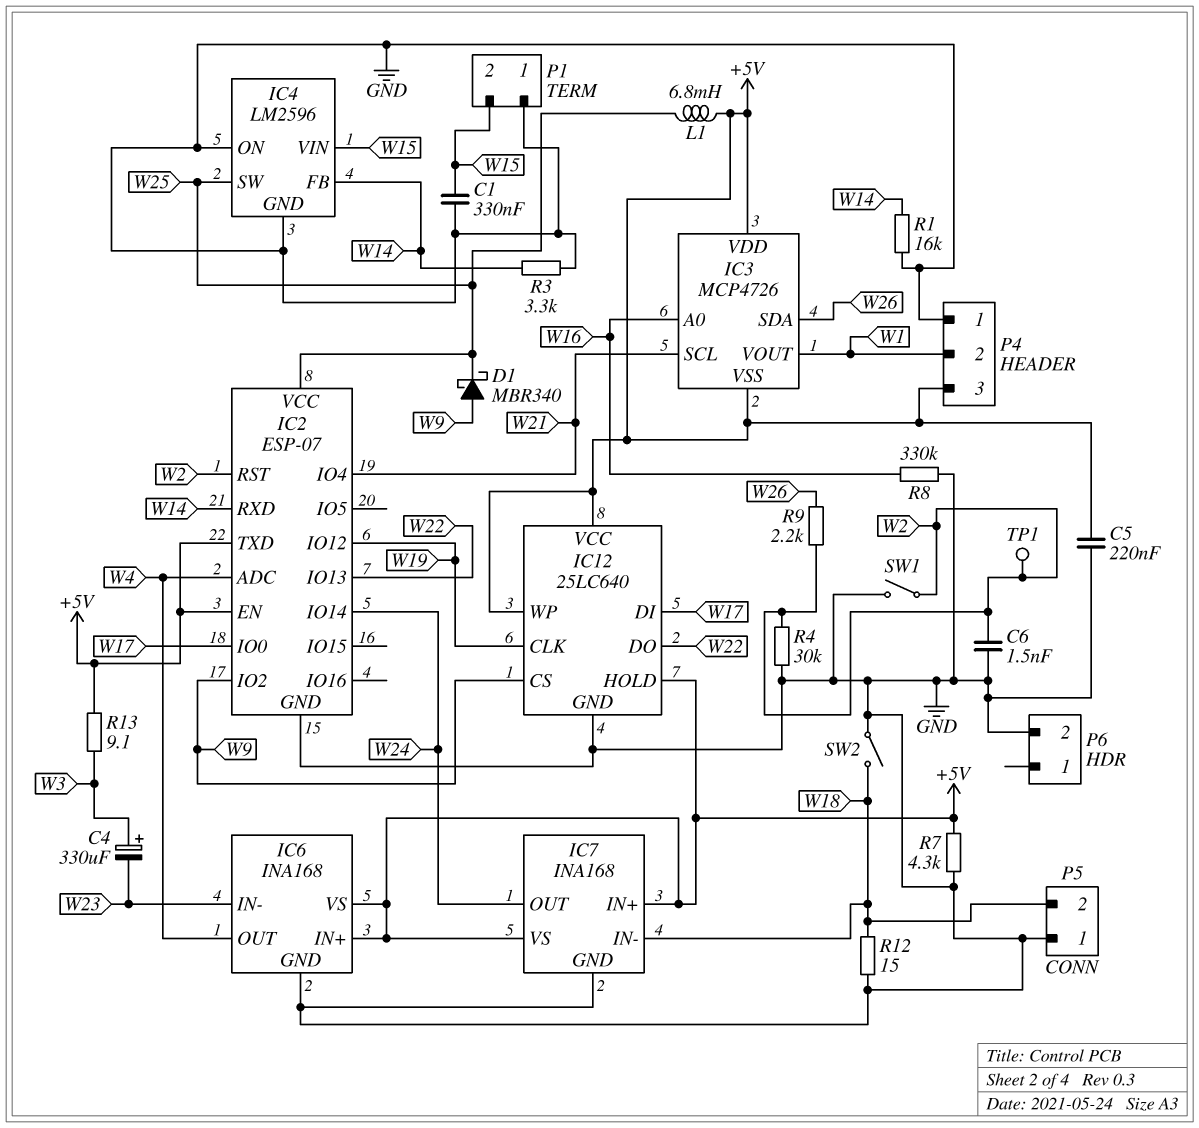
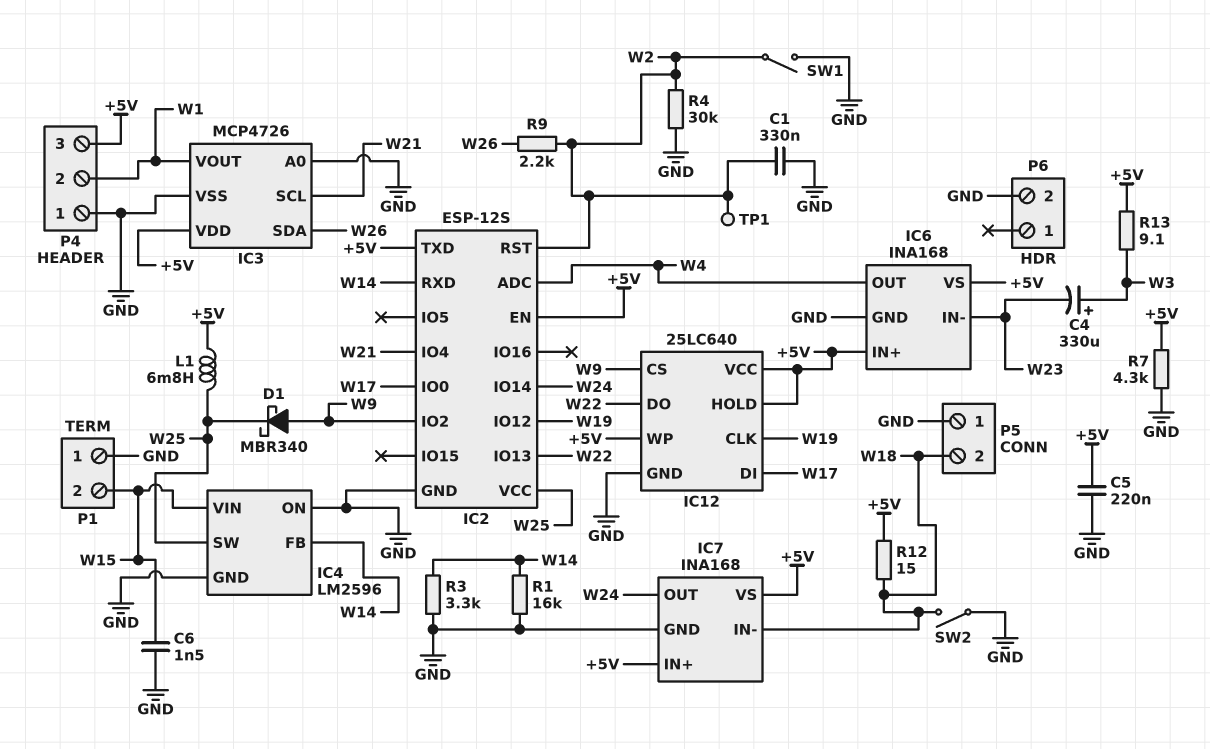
C1: 330nF (GND, W15) -> 330nF (GND, W2)
C6: 1.5nF (GND, W2) -> 1.5nF (GND, W15)
IC2: ESP-07 -> ESP-12S
IC3 pin A0: W16 -> GND
IC3 pin VSS: +5V -> GND
R8: 330k (GND, W16) -> none
R12: 15 (GND, W18) -> 15 (+5V, W18)

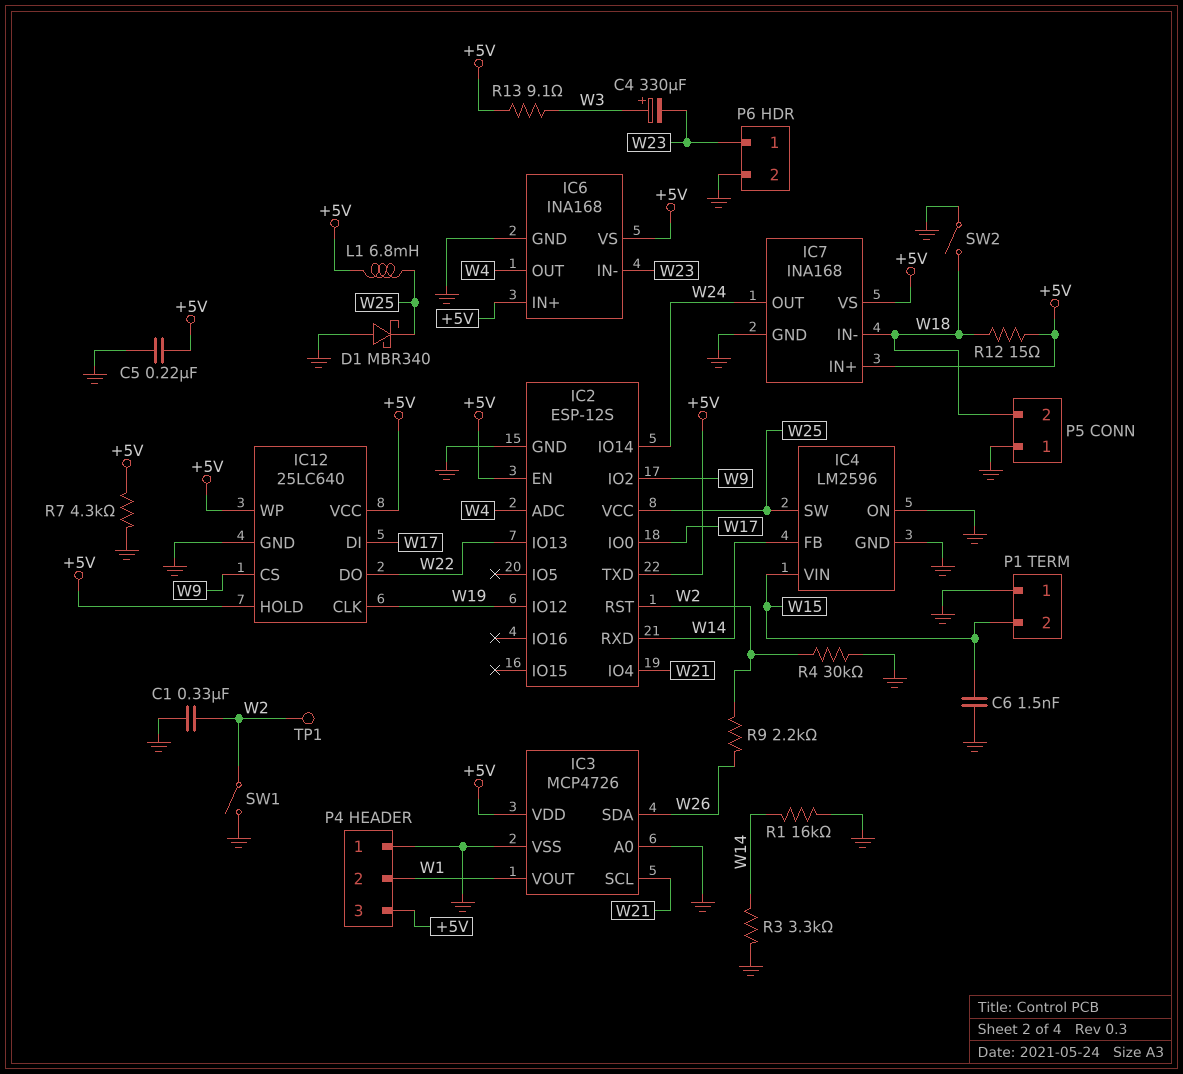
D1: schottky MBR340 (A W9, K W25) -> schottky MBR340 (A GND, K W25)
P6 pin 1: none -> W23

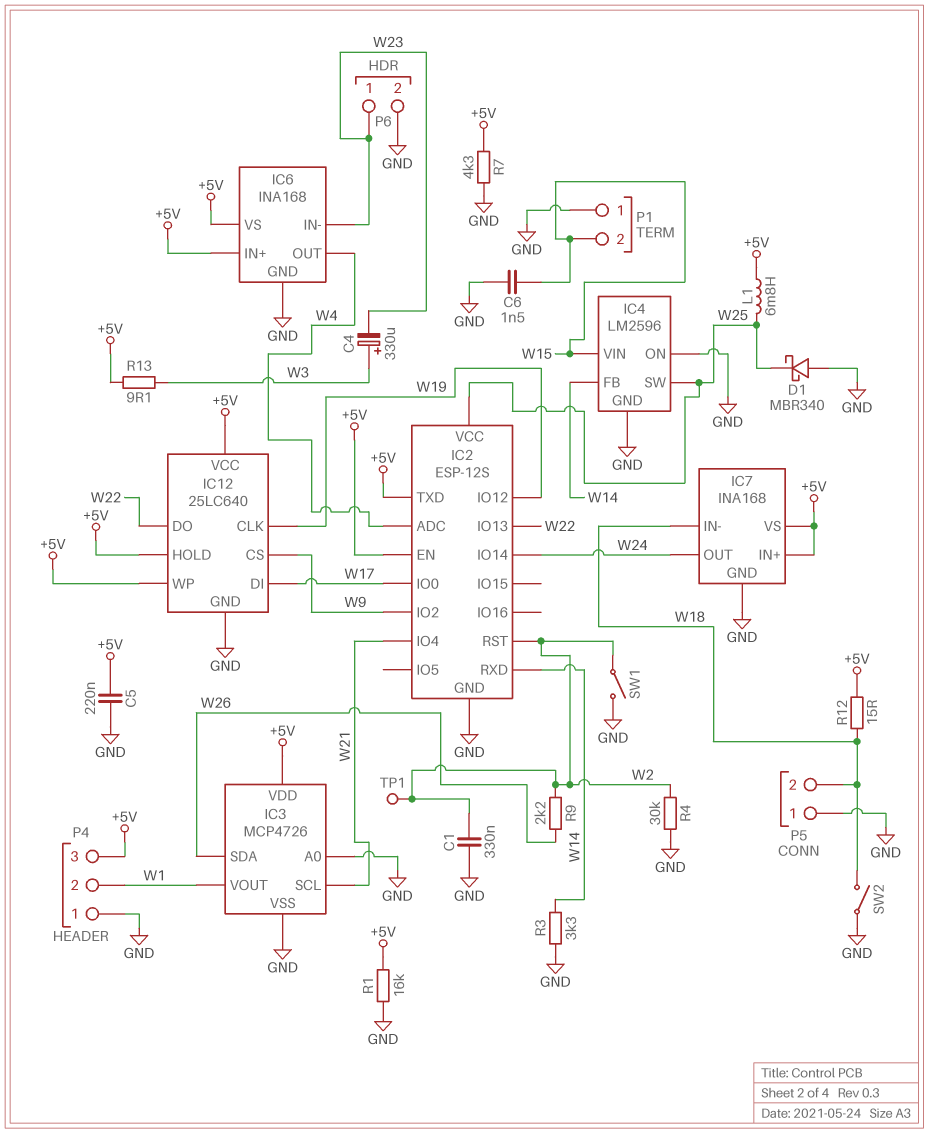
R1: 16k (GND, W14) -> 16k (+5V, GND)

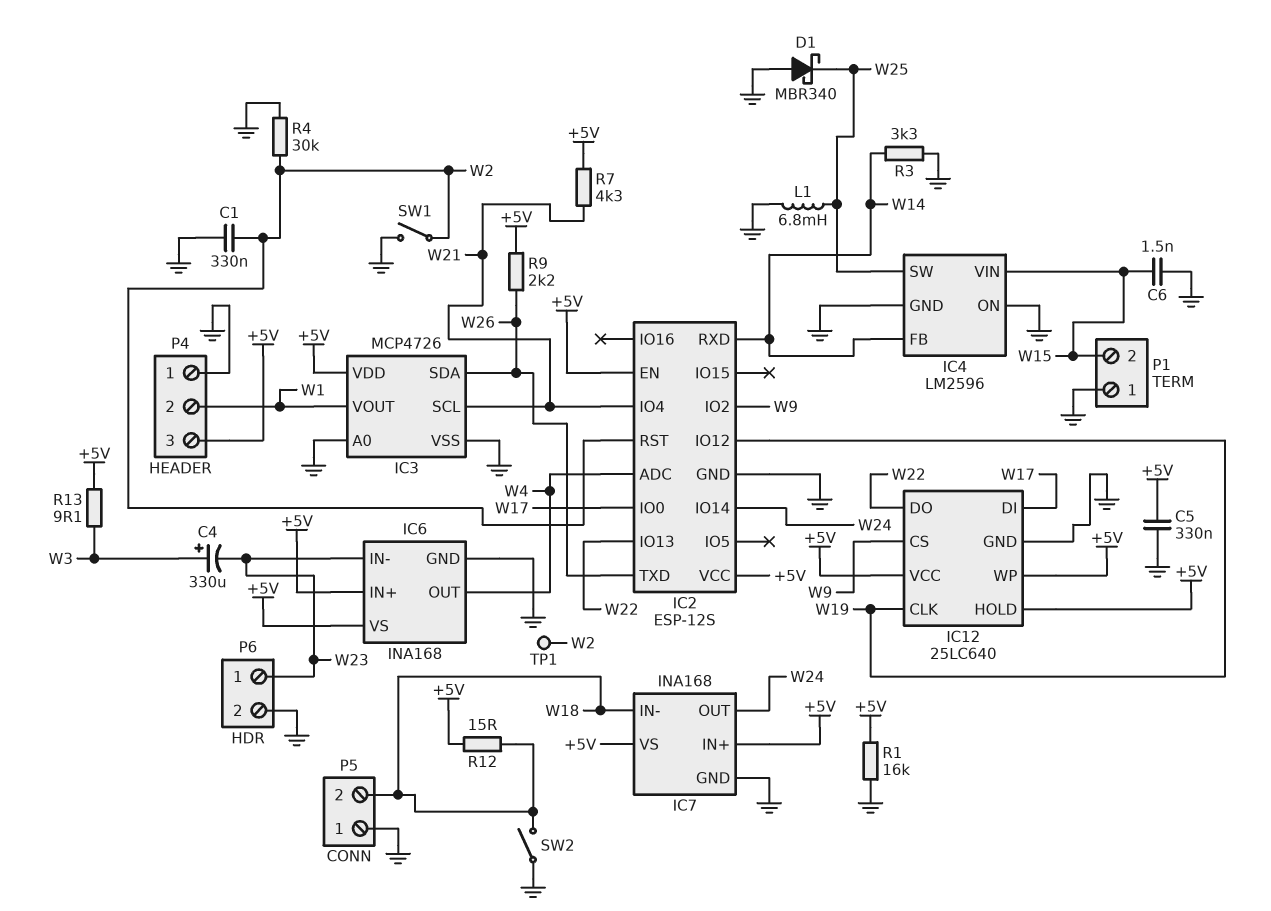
C5: 220nF (+5V, GND) -> 330nF (+5V, GND)
IC2 pin TXD: +5V -> W26
IC2 pin VCC: W25 -> +5V
L1: 6.8mH (+5V, W25) -> 6.8mH (GND, W25)
R7: 4.3k (+5V, GND) -> 4.3k (+5V, W21)
R9: 2.2k (W2, W26) -> 2.2k (+5V, W26)

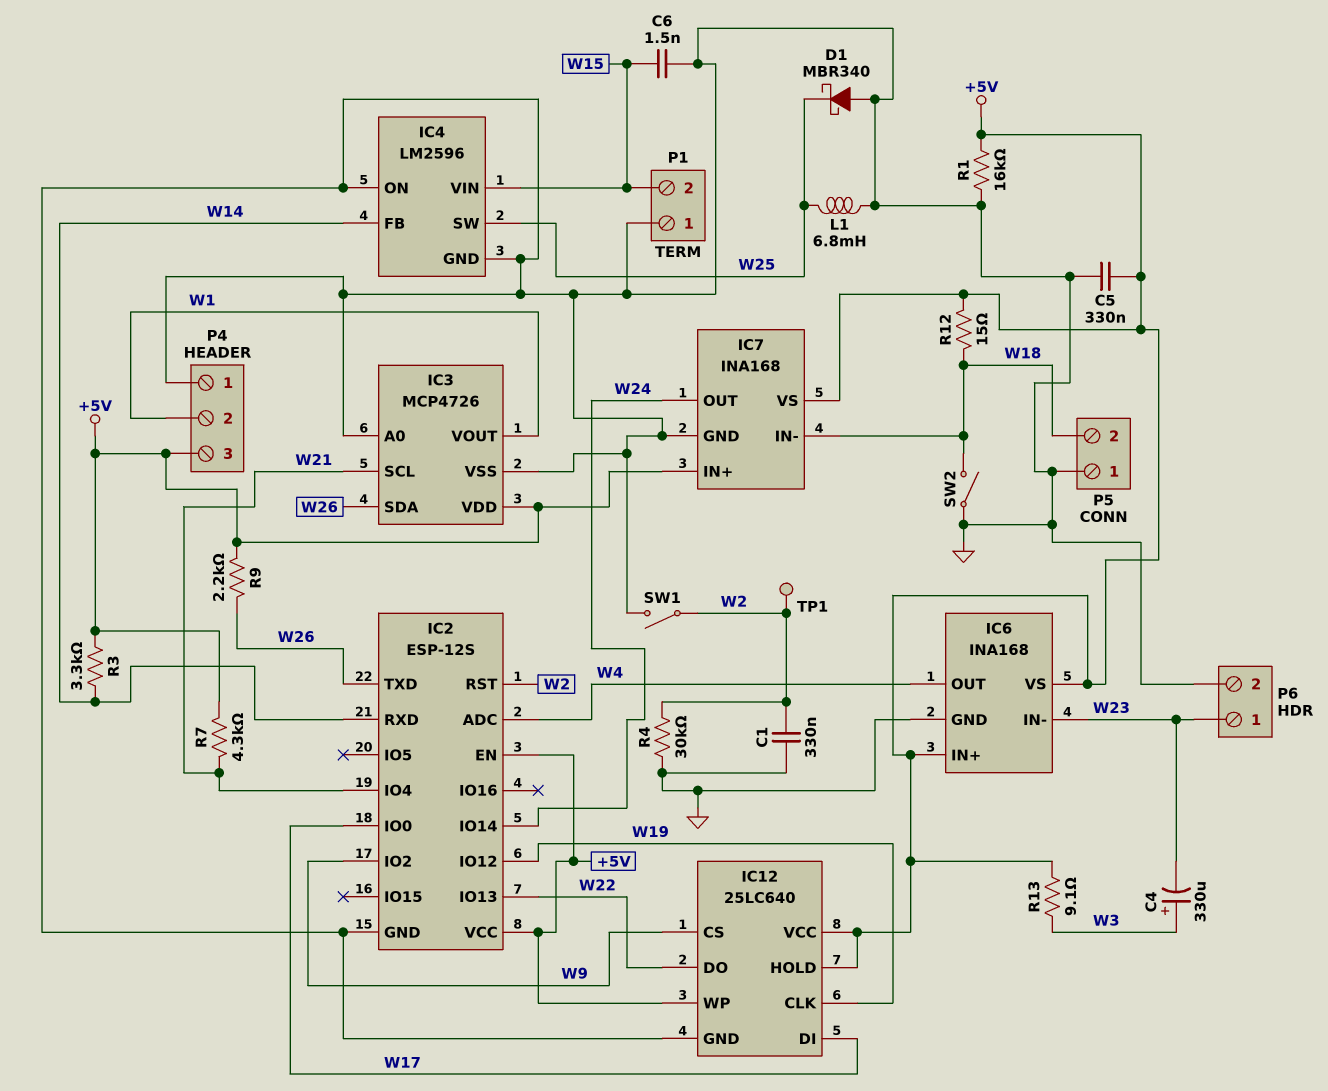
R3: 3.3k (GND, W14) -> 3.3k (+5V, W14)

